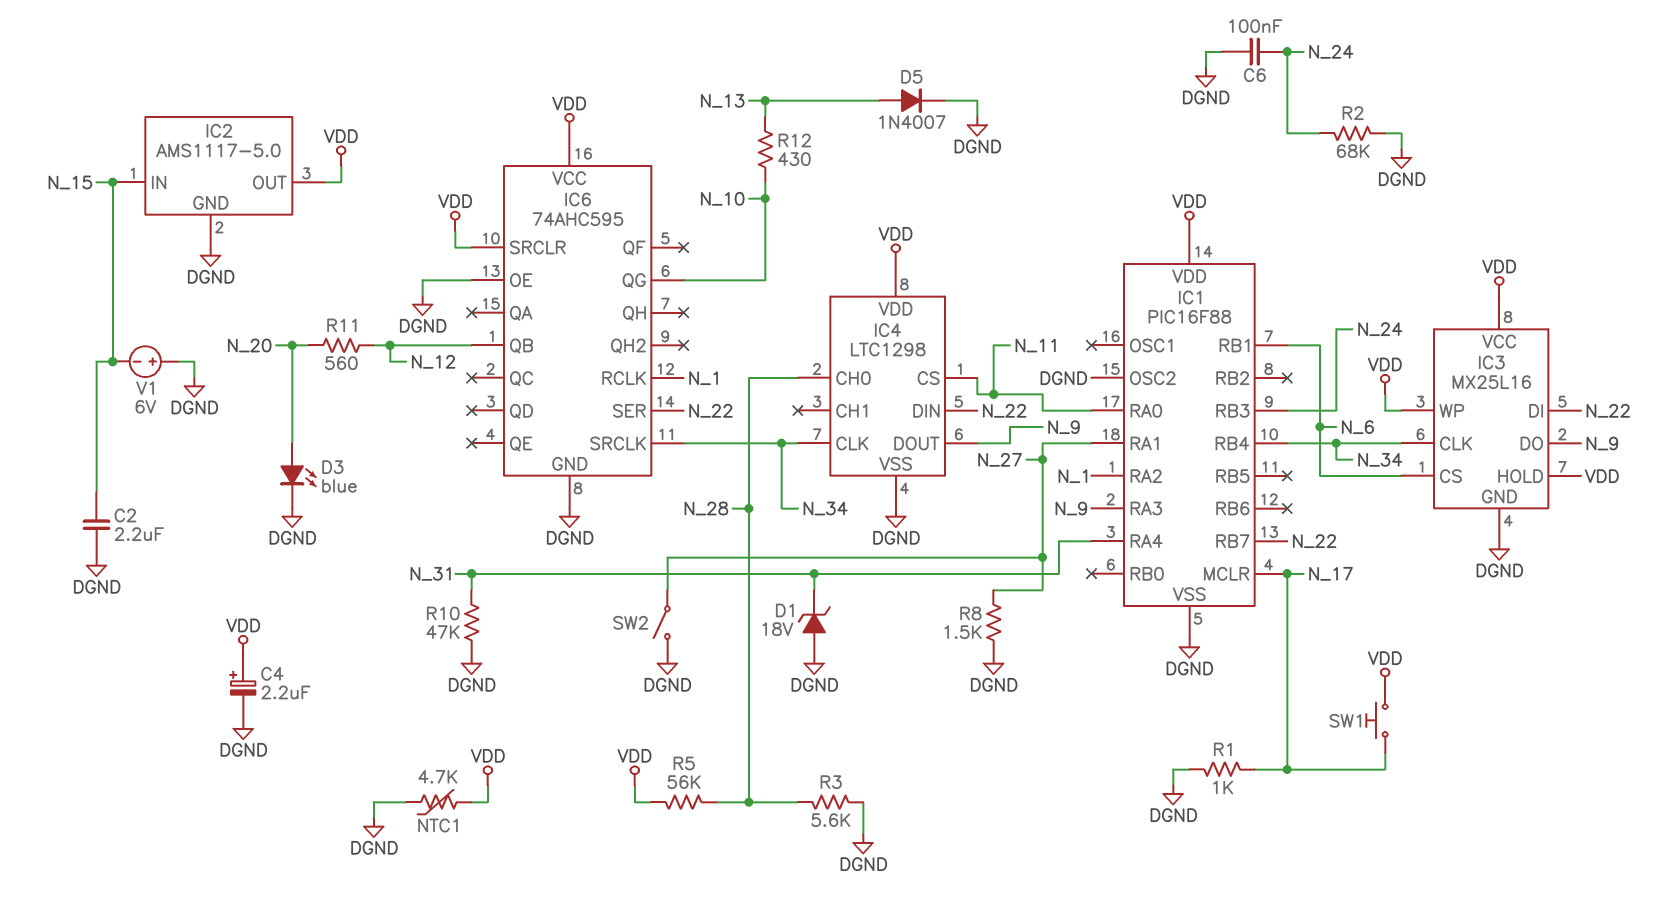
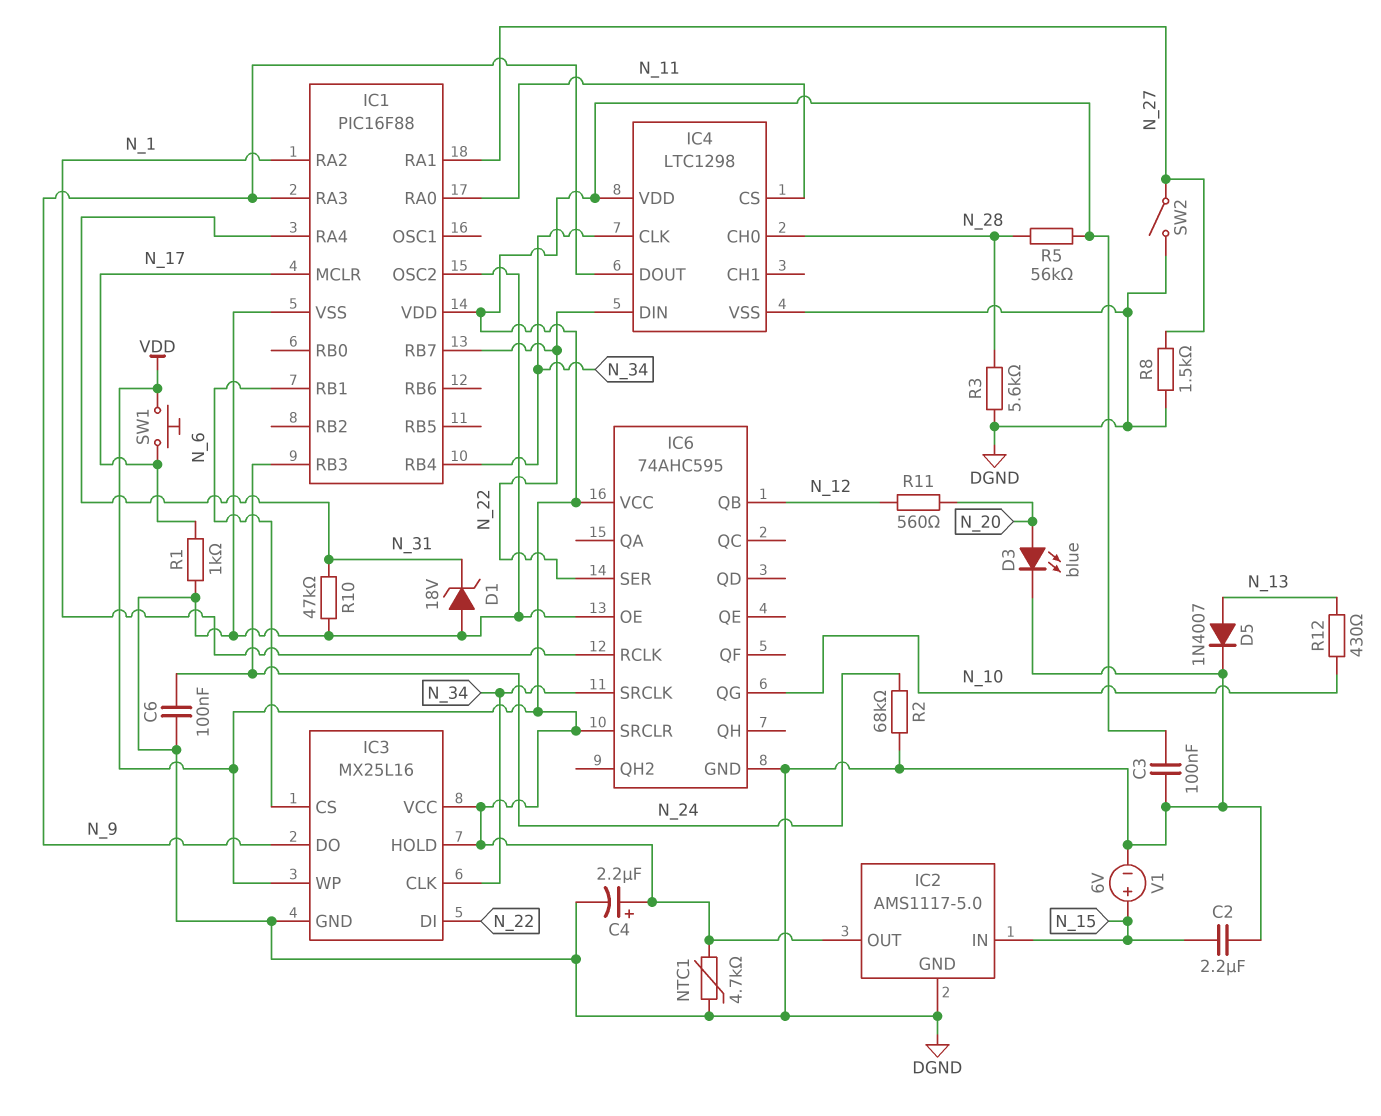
C3: none -> 100nF (DGND, VDD)
V1: 6V (plus DGND, minus N_15) -> 6V (plus N_15, minus DGND)

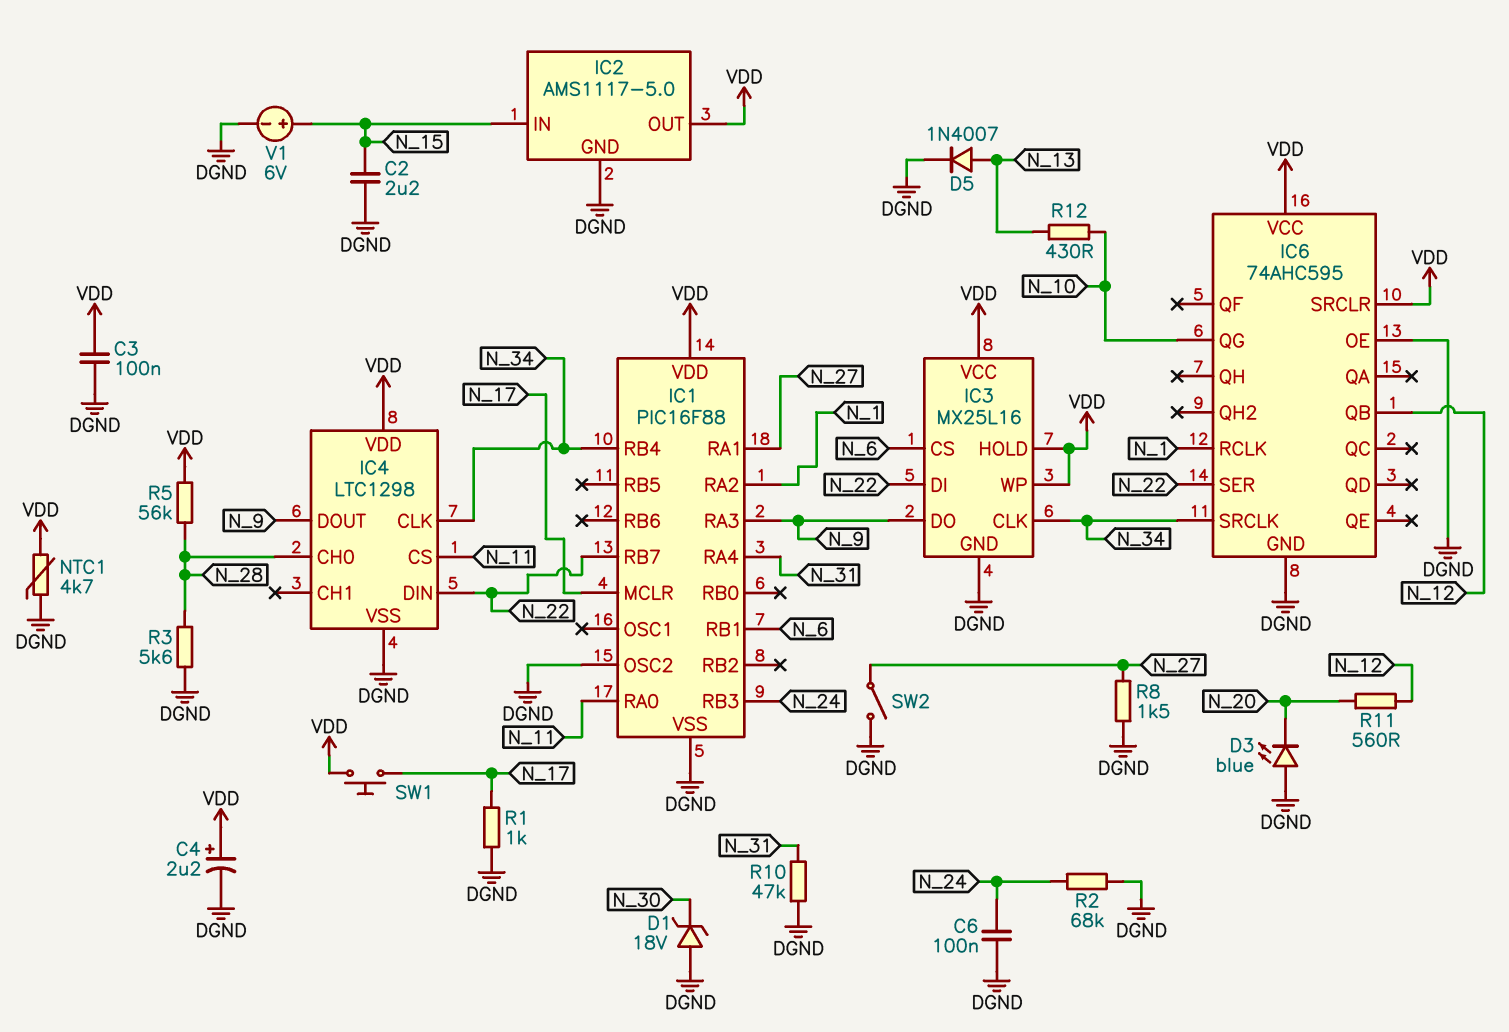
D1: zener 18V (A DGND, K N_31) -> zener 18V (A DGND, K N_30)
D3: LED blue (A N_20, K DGND) -> LED blue (A DGND, K N_20)

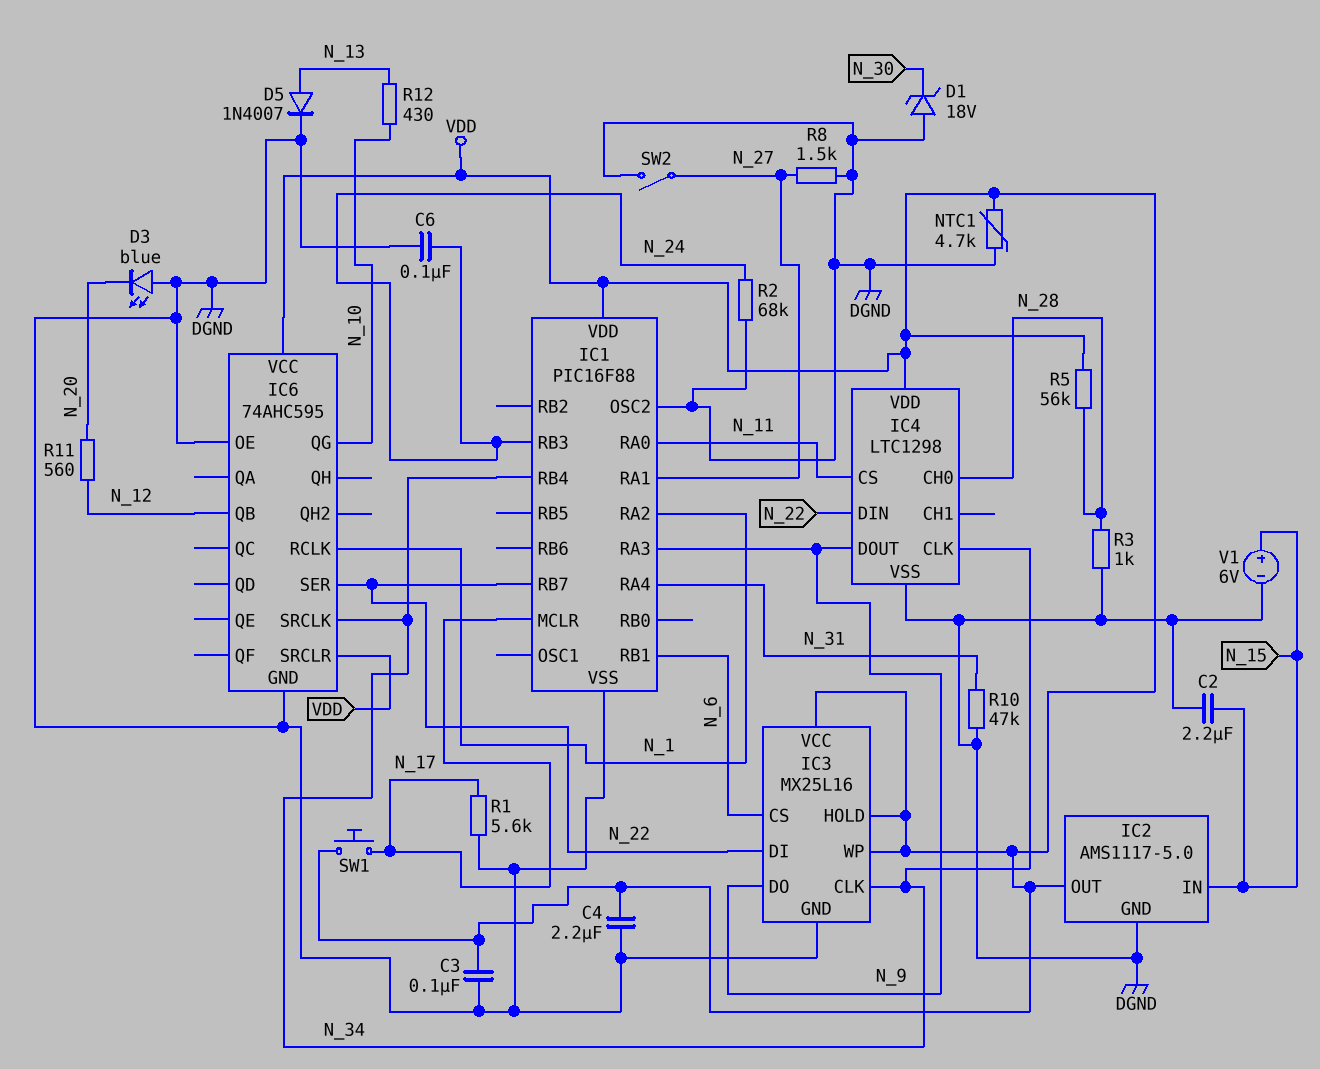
C4: 2.2uF (plus VDD, minus DGND) -> 2.2uF (DGND, VDD)
R1: 1k (DGND, N_17) -> 5.6k (DGND, N_17)
R3: 5.6k (DGND, N_28) -> 1k (DGND, N_28)

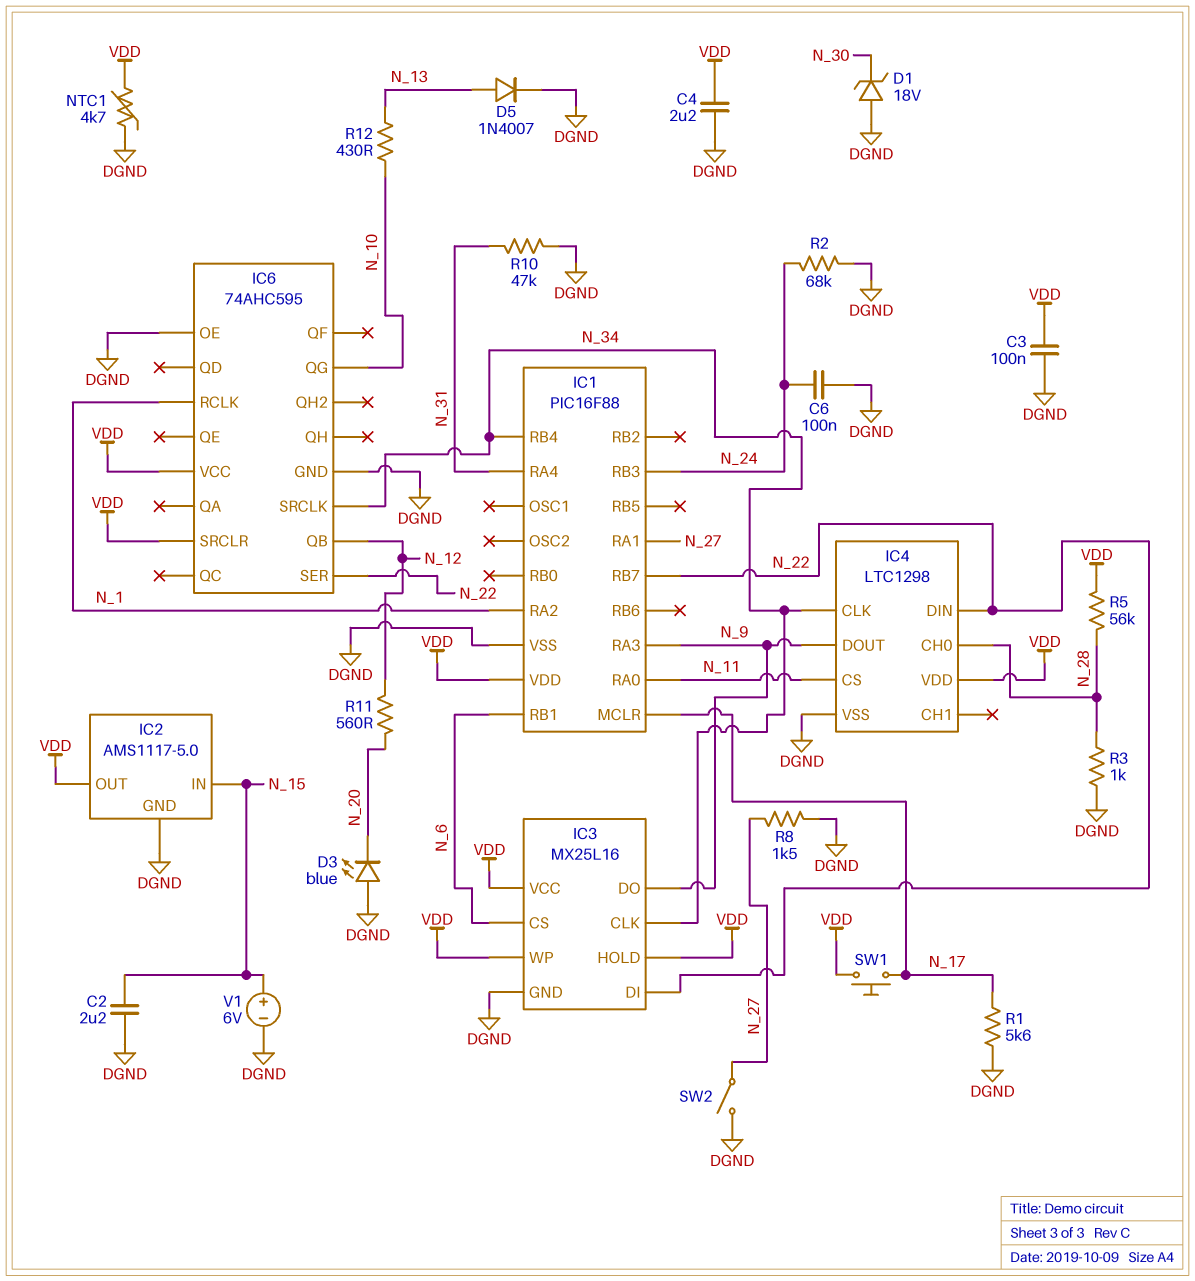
IC1 pin OSC2: DGND -> none

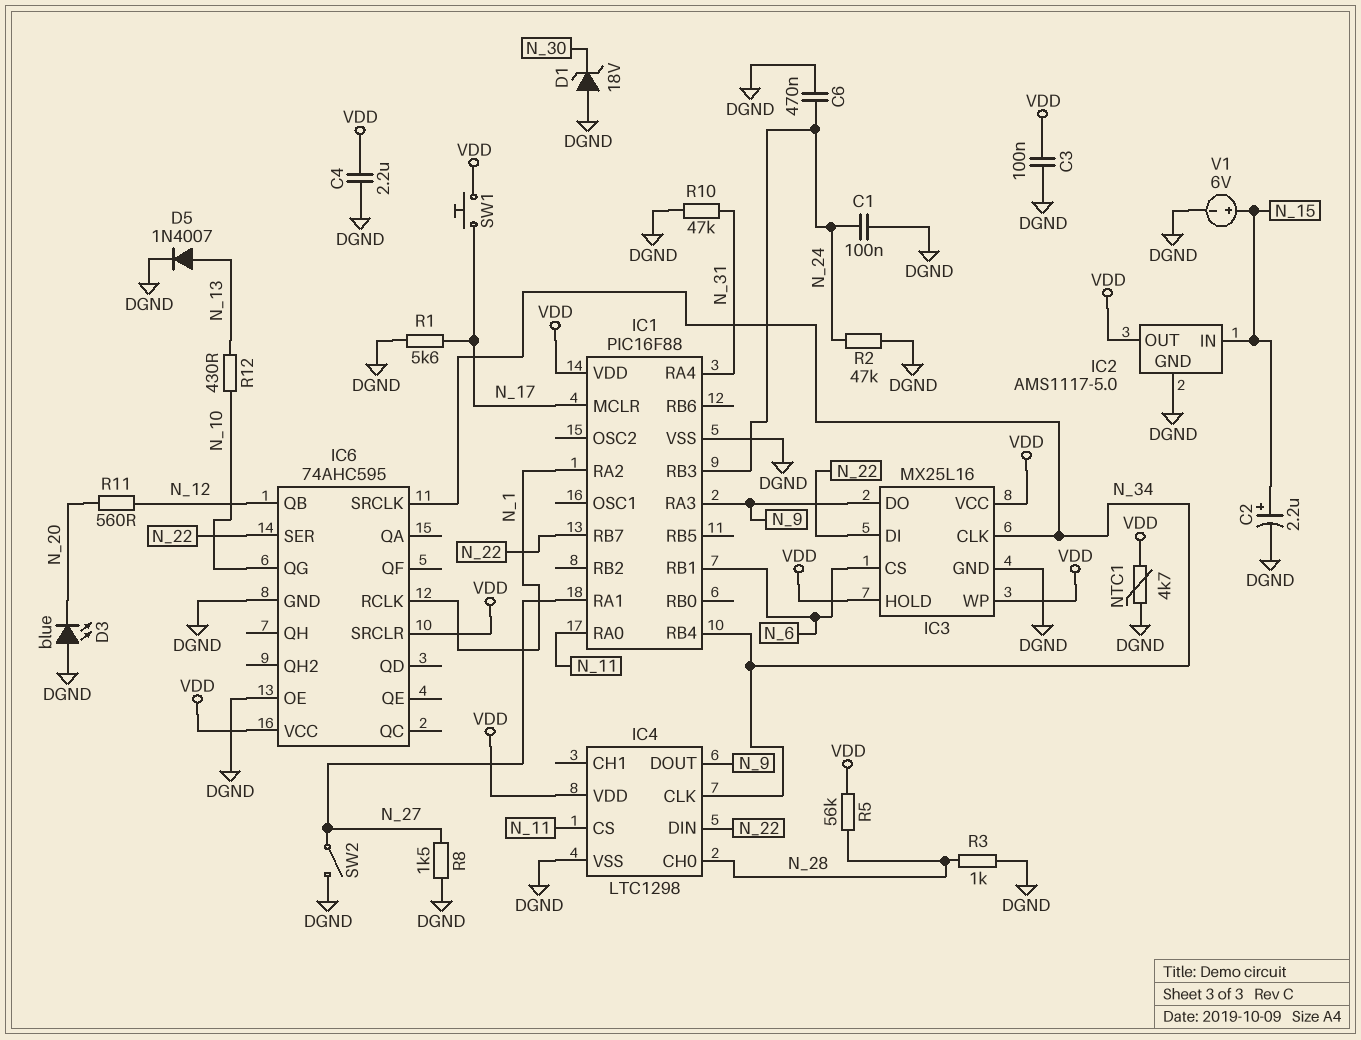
C1: none -> 100nF (DGND, N_24)
C2: 2.2uF (DGND, N_15) -> 2.2uF (plus N_15, minus DGND)
C6: 100nF (DGND, N_24) -> 470nF (DGND, N_24)
R2: 68k (DGND, N_24) -> 47k (DGND, N_24)

